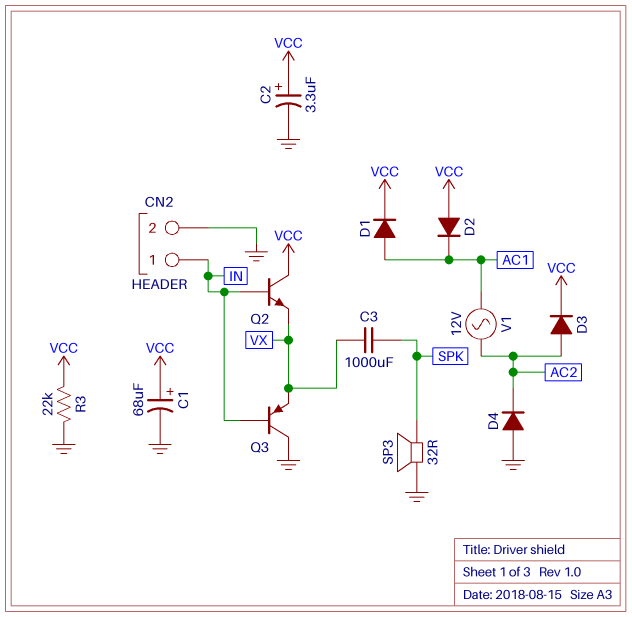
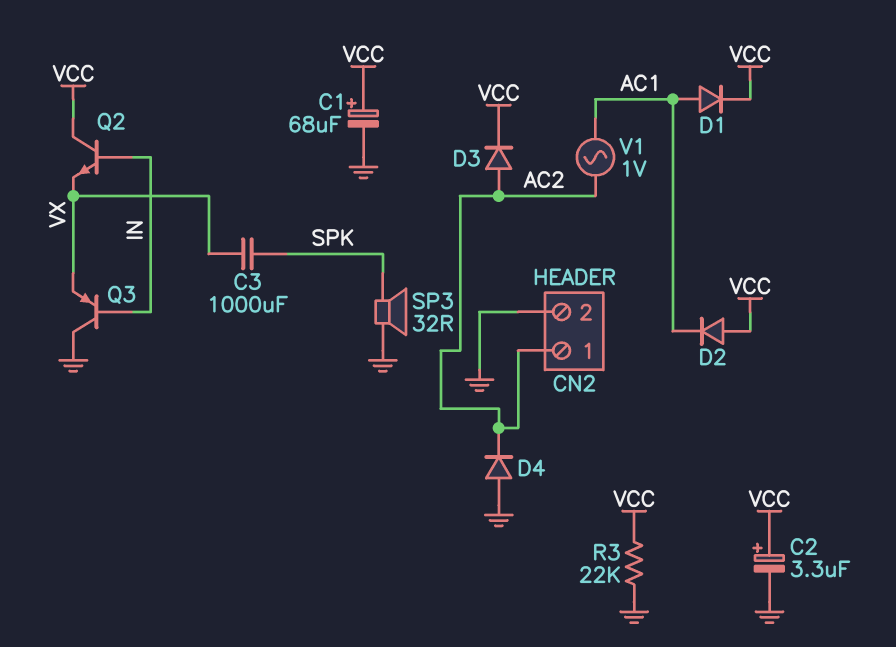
CN2 pin 1: IN -> AC2
V1: AC 12V (AC1, AC2) -> AC 1V (AC1, AC2)

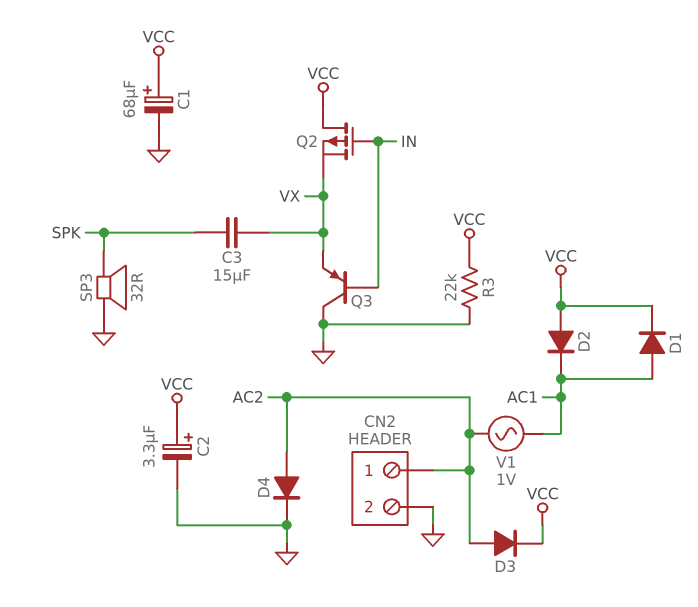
C3: 1000uF (SPK, VX) -> 15uF (SPK, VX)
D4: diode (A GND, K AC2) -> diode (A AC2, K GND)
Q2: NPN (B IN, C VCC, E VX) -> PMOS (G IN, D VCC, S VX)

